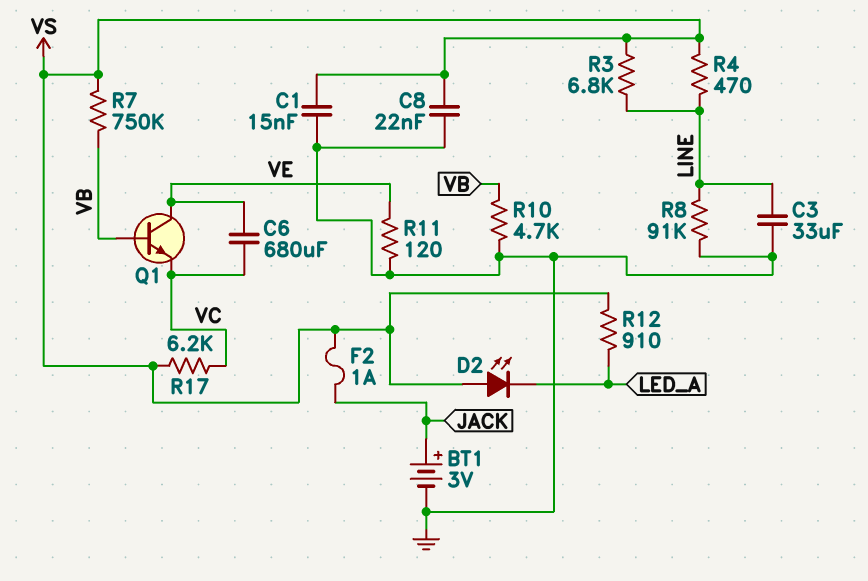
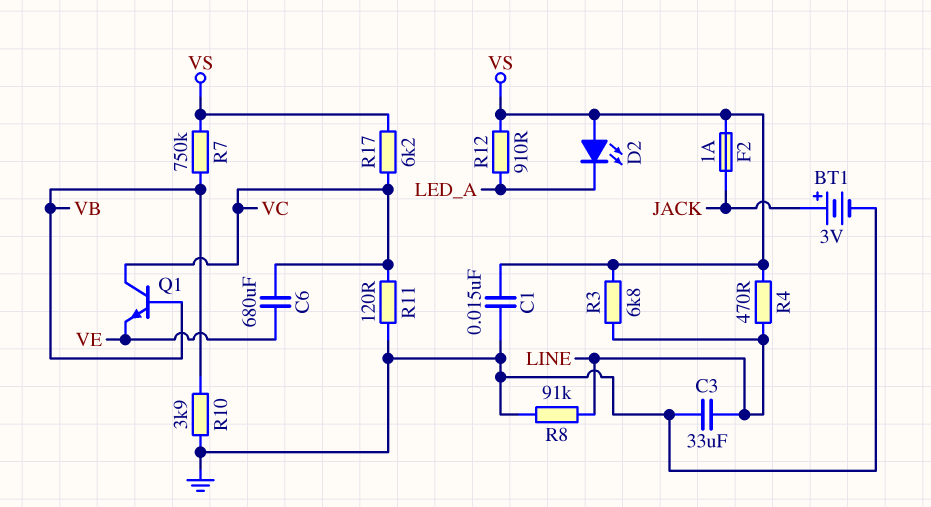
C8: 22nF (GND, VS) -> none
Q1: NPN (B VB, C VE, E VC) -> NPN (B VB, C VC, E VE)
R10: 4.7k (GND, VB) -> 3.9k (GND, VB)
R11: 120 (GND, VE) -> 120 (GND, VC)

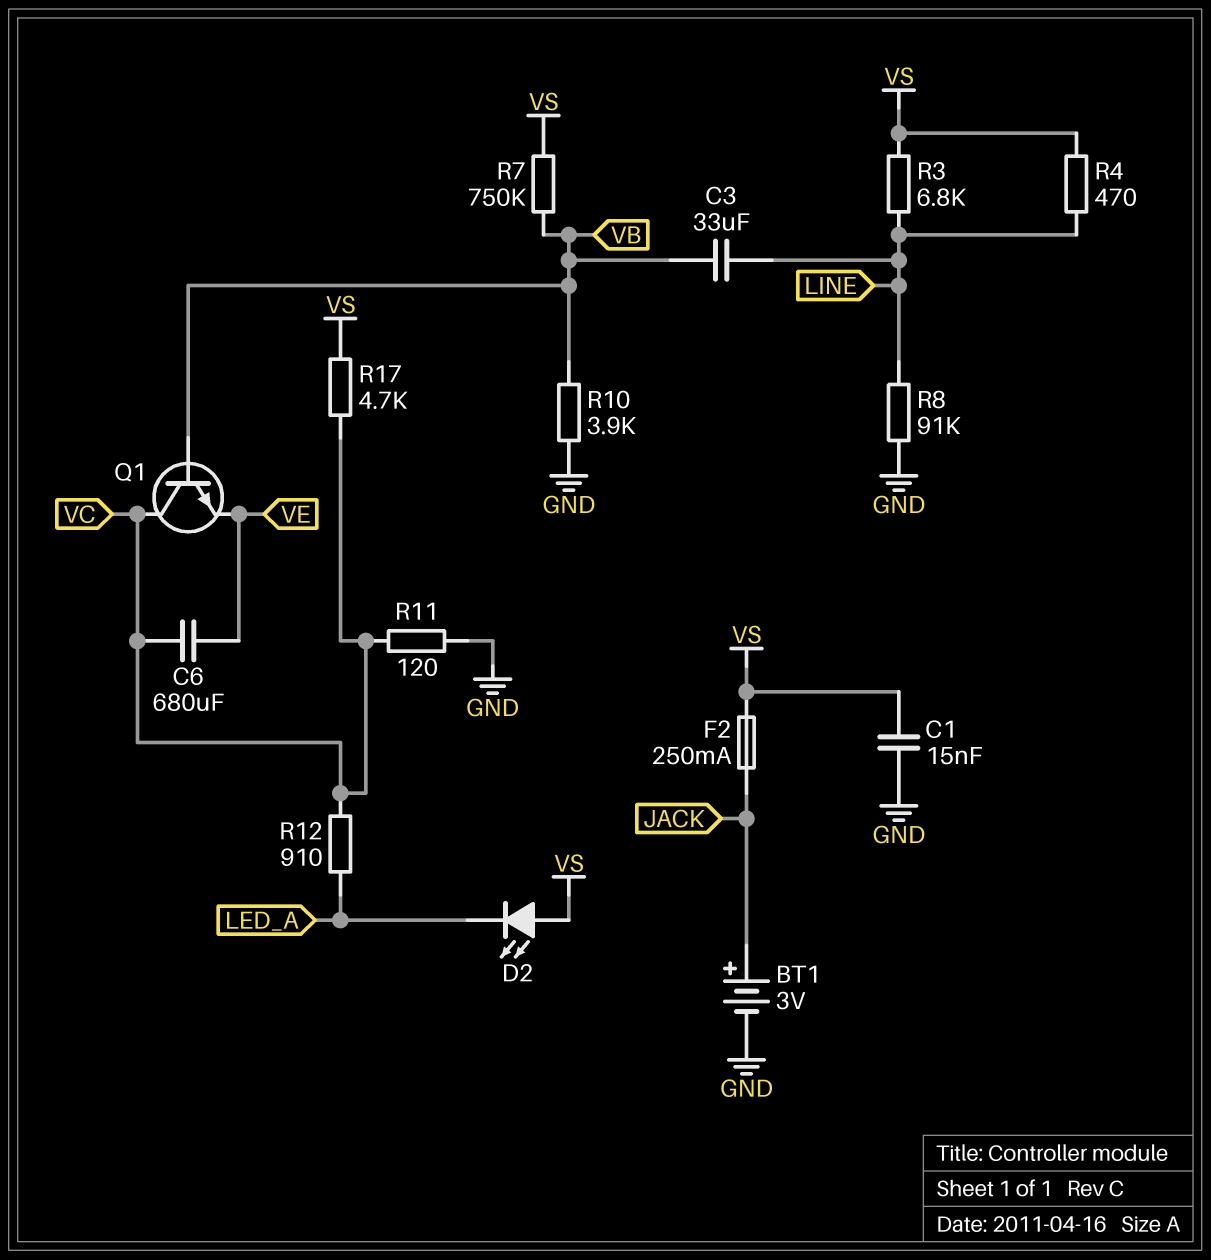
C3: 33uF (GND, LINE) -> 33uF (LINE, VB)
F2: 1A (JACK, VS) -> 250mA (JACK, VS)
R12: 910 (LED_A, VS) -> 910 (LED_A, VC)
R17: 6.2k (VC, VS) -> 4.7k (VC, VS)

